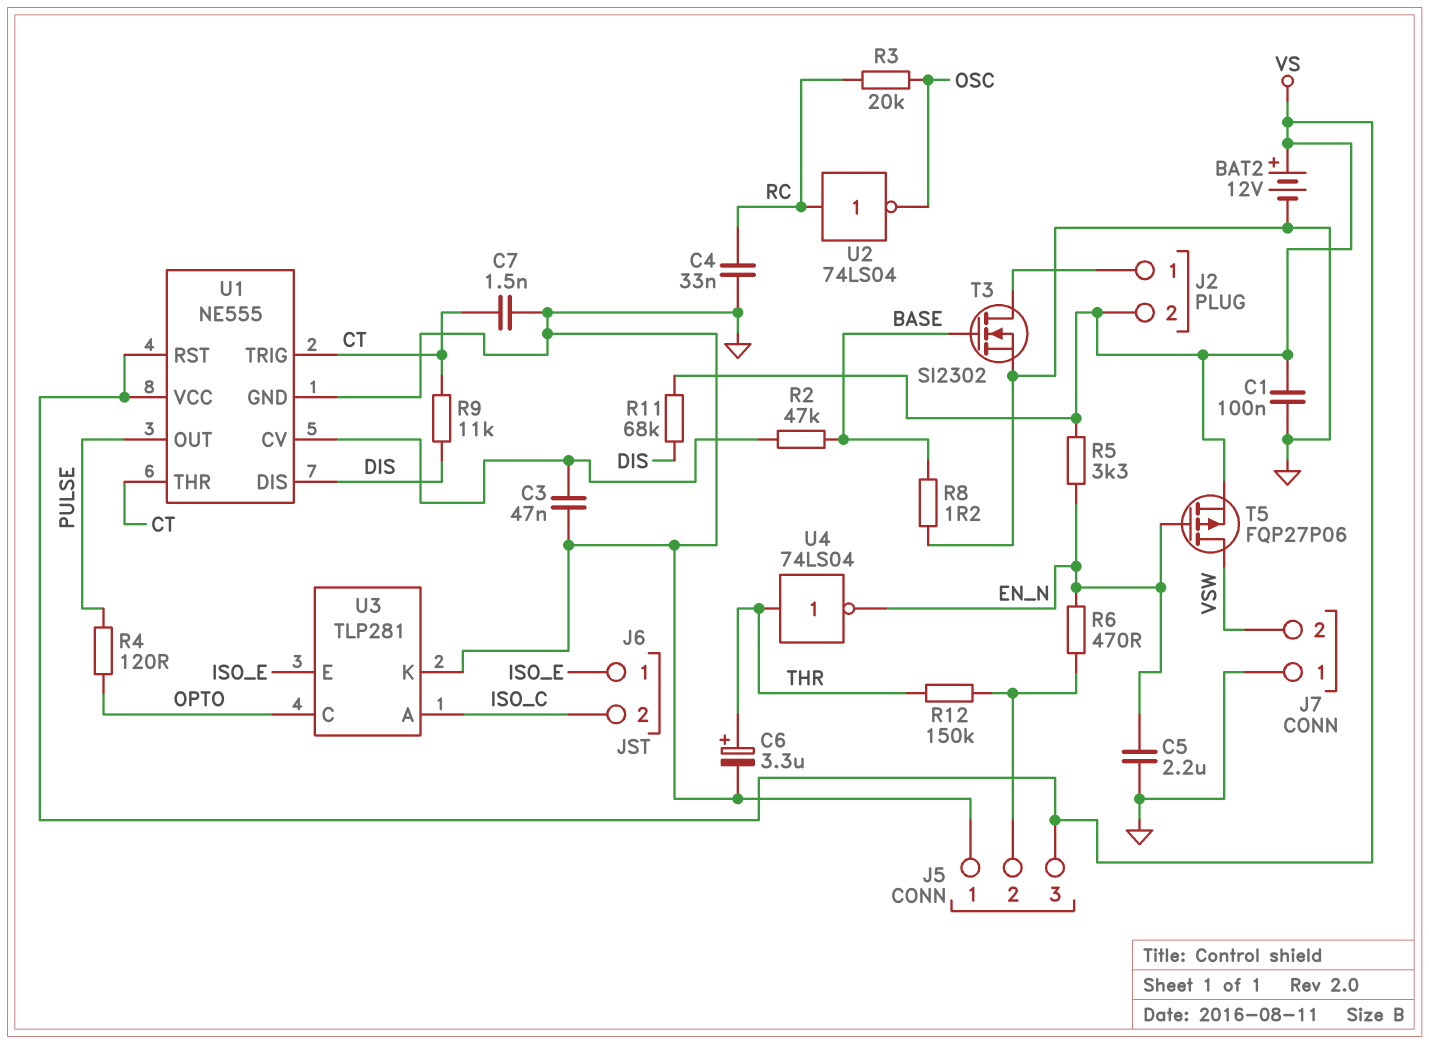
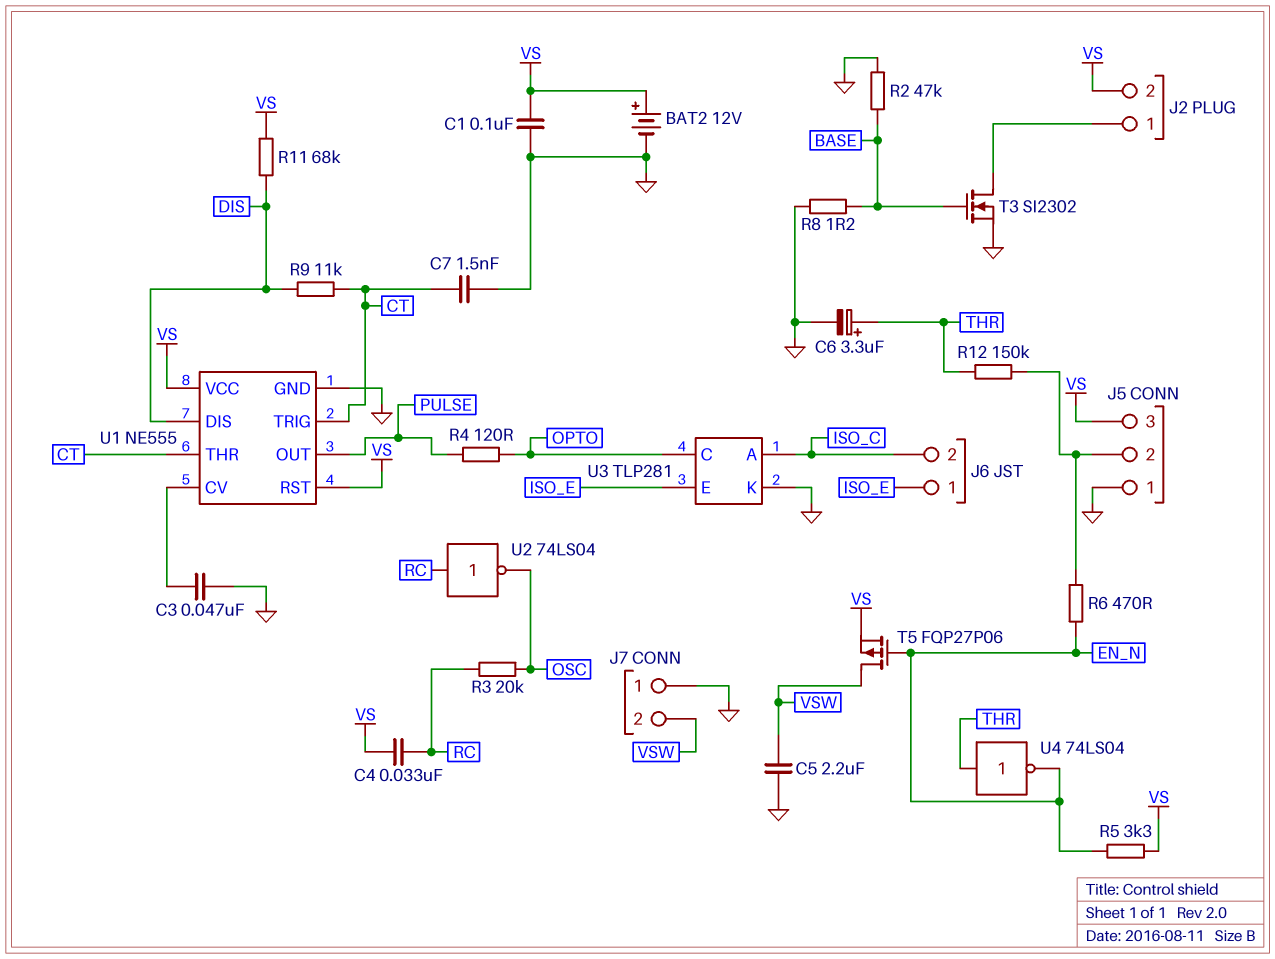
C4: 33nF (GND, RC) -> 33nF (RC, VS)
C5: 2.2uF (EN_N, GND) -> 2.2uF (GND, VSW)
R2: 47k (BASE, U1/CV) -> 47k (BASE, GND)

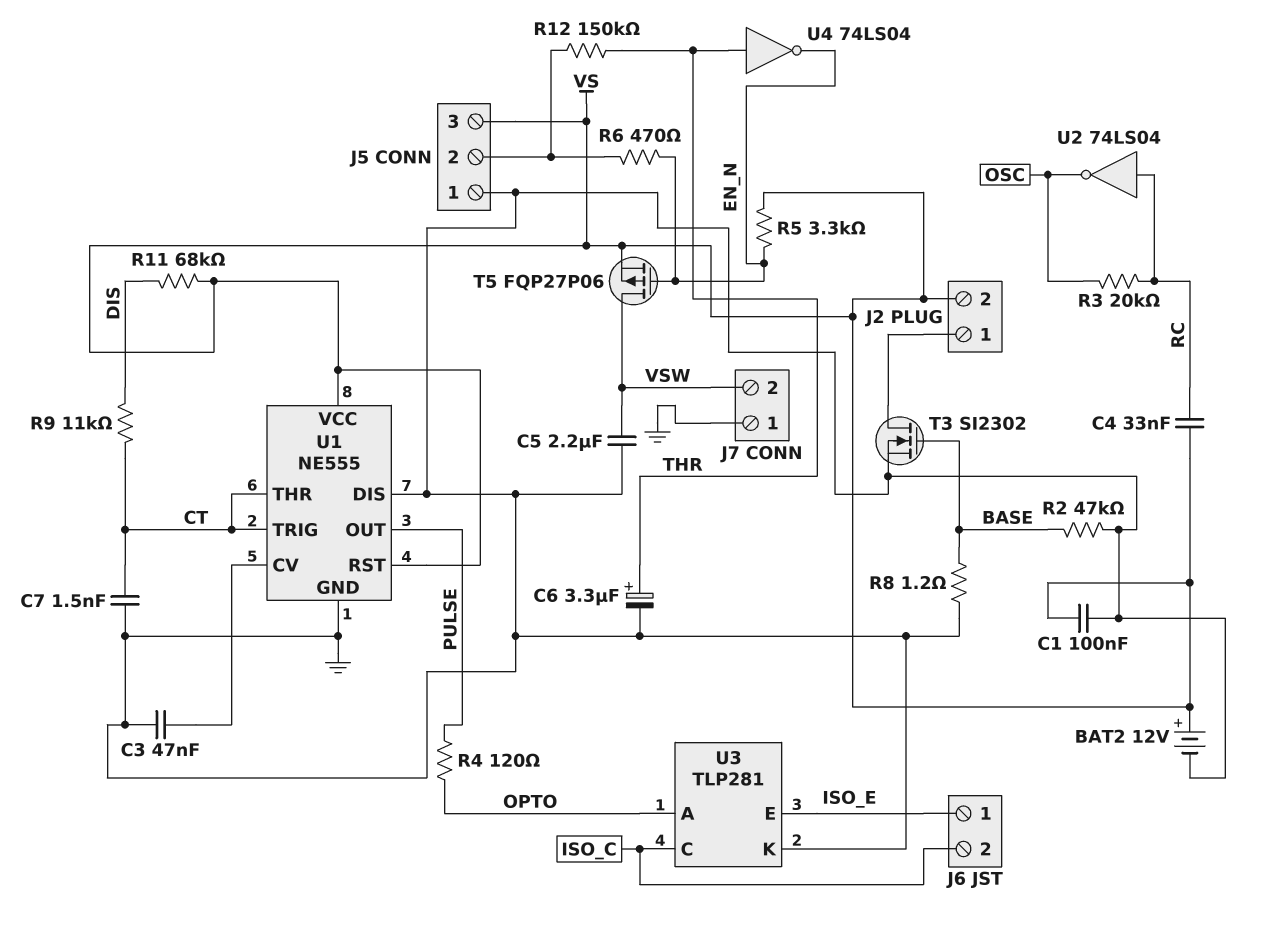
U1 pin DIS: DIS -> GND
U3 pin A: ISO_C -> OPTO
U3 pin C: OPTO -> ISO_C

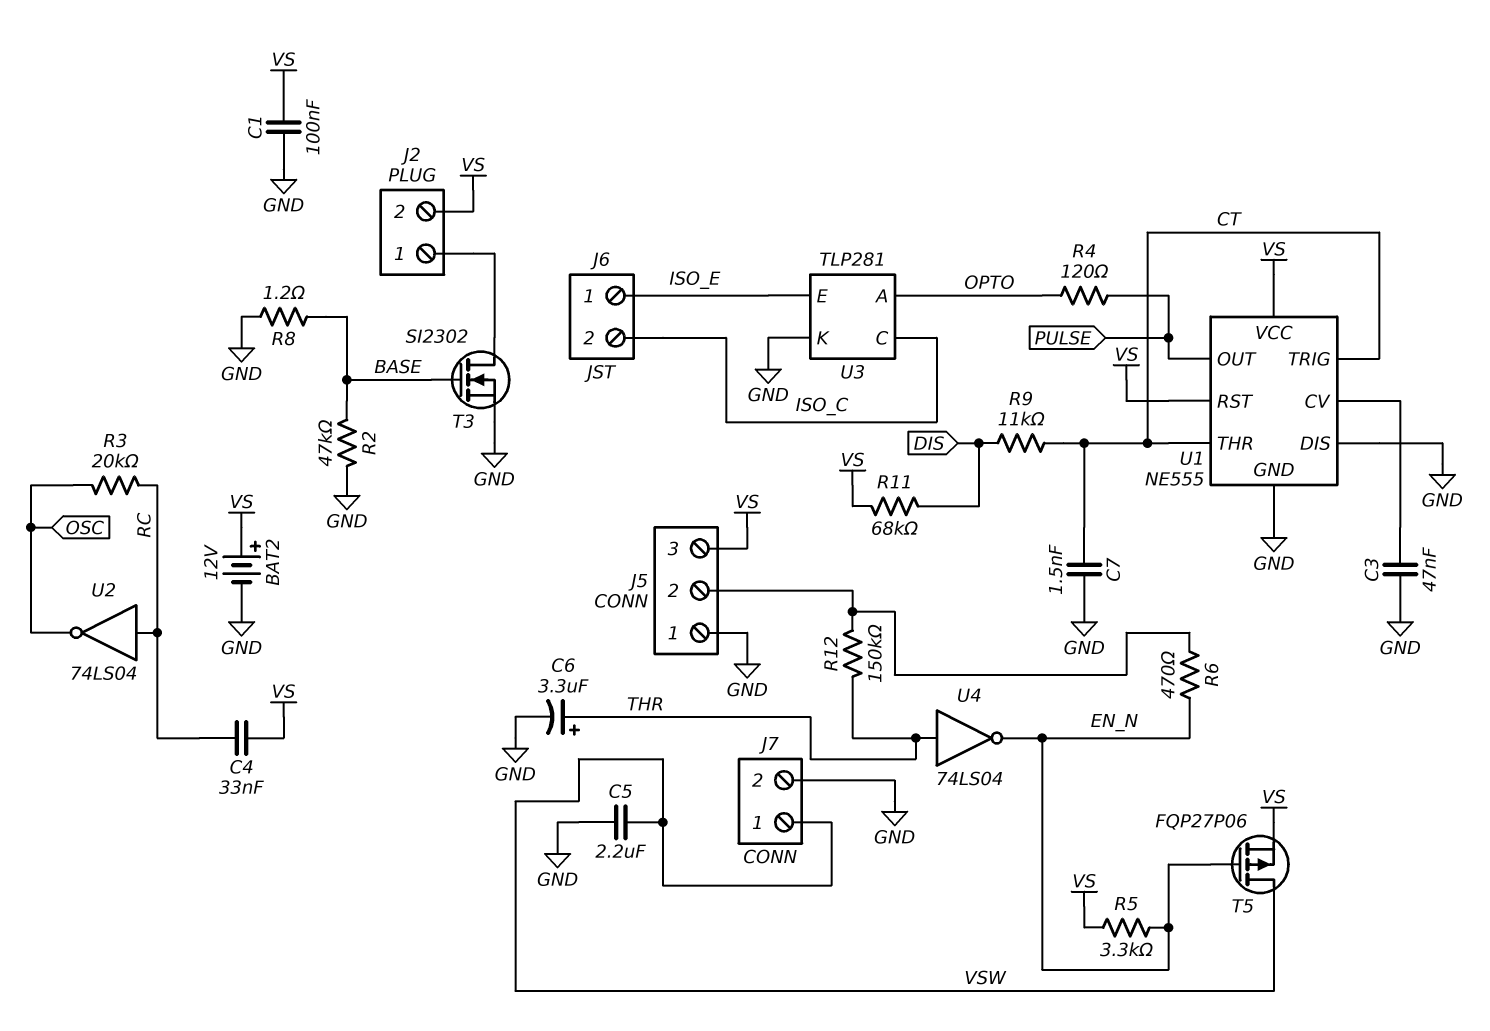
J7 pin 1: GND -> VSW
J7 pin 2: VSW -> GND

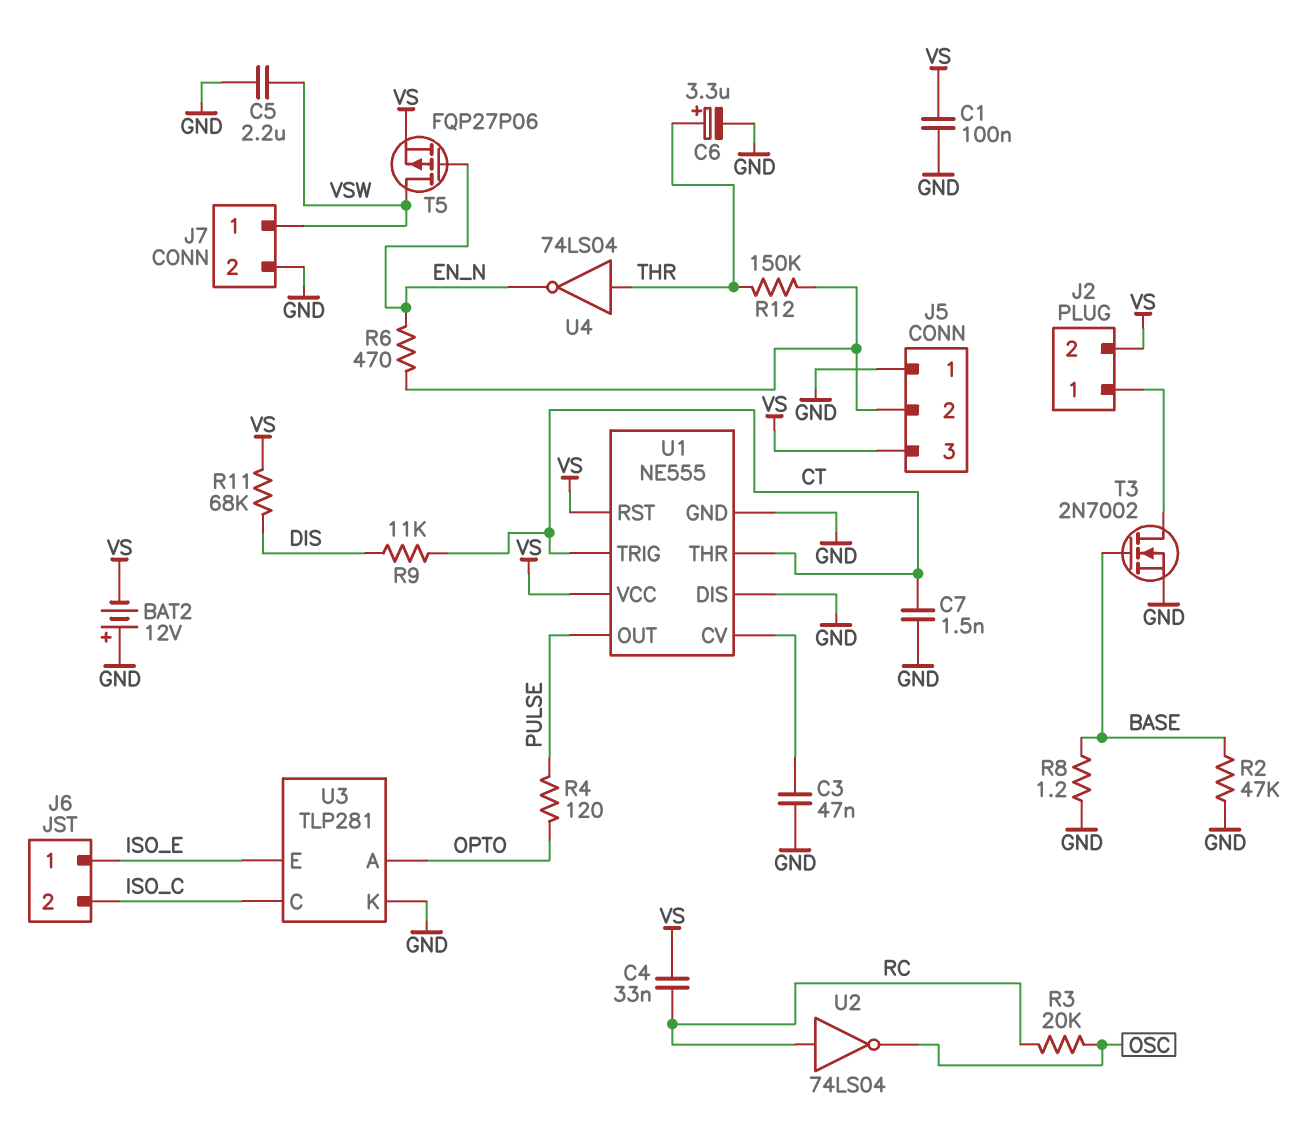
BAT2: 12V (plus VS, minus GND) -> 12V (plus GND, minus VS)
R5: 3.3k (EN_N, VS) -> none
T3: NMOS SI2302 (G BASE, D J2/1, S GND) -> NMOS 2N7002 (G BASE, D J2/1, S GND)

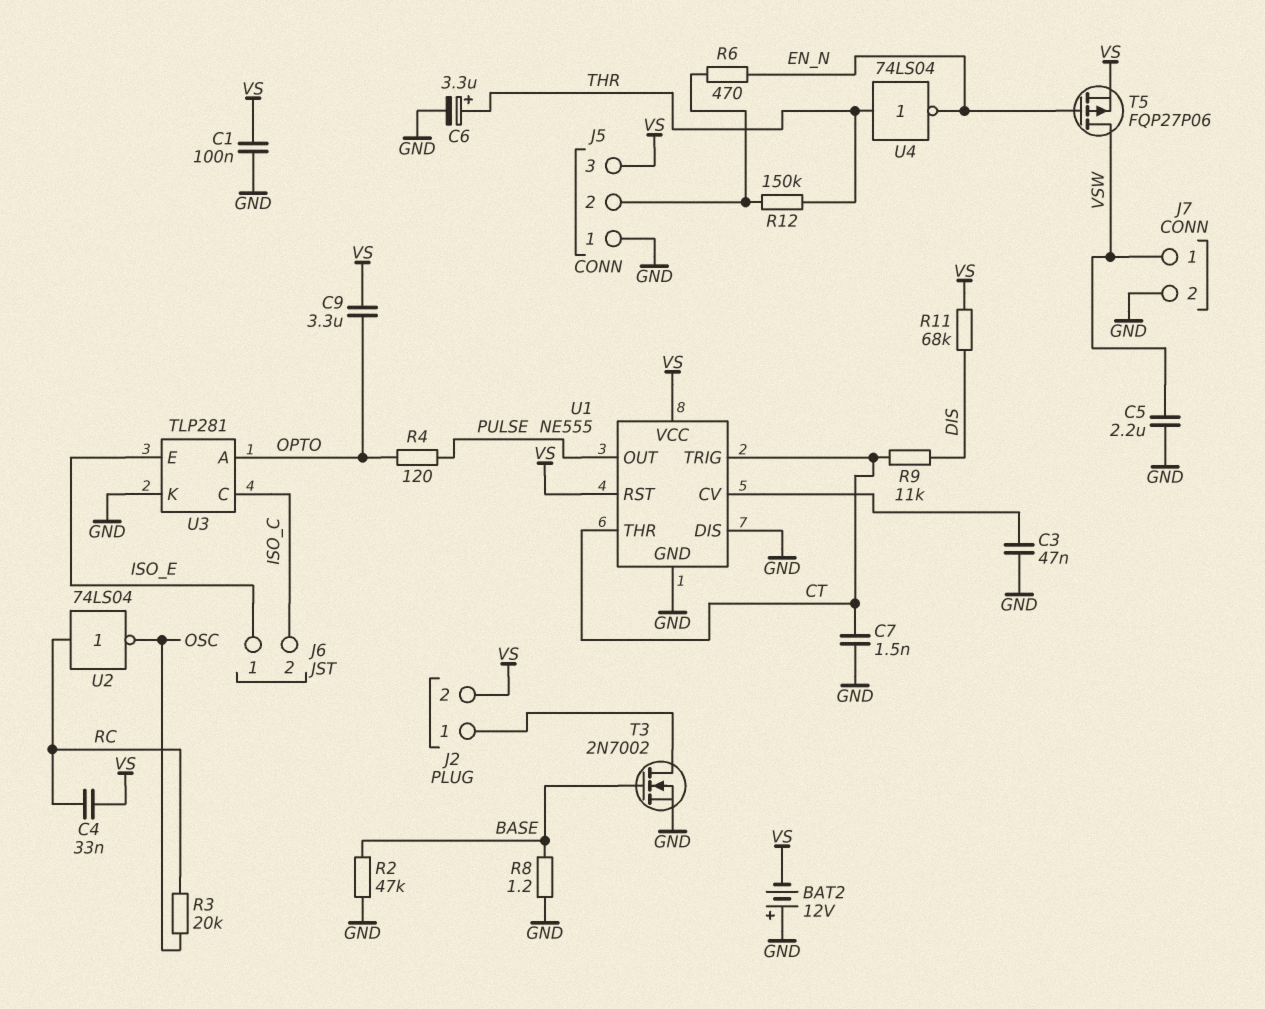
C9: none -> 3.3uF (OPTO, VS)

